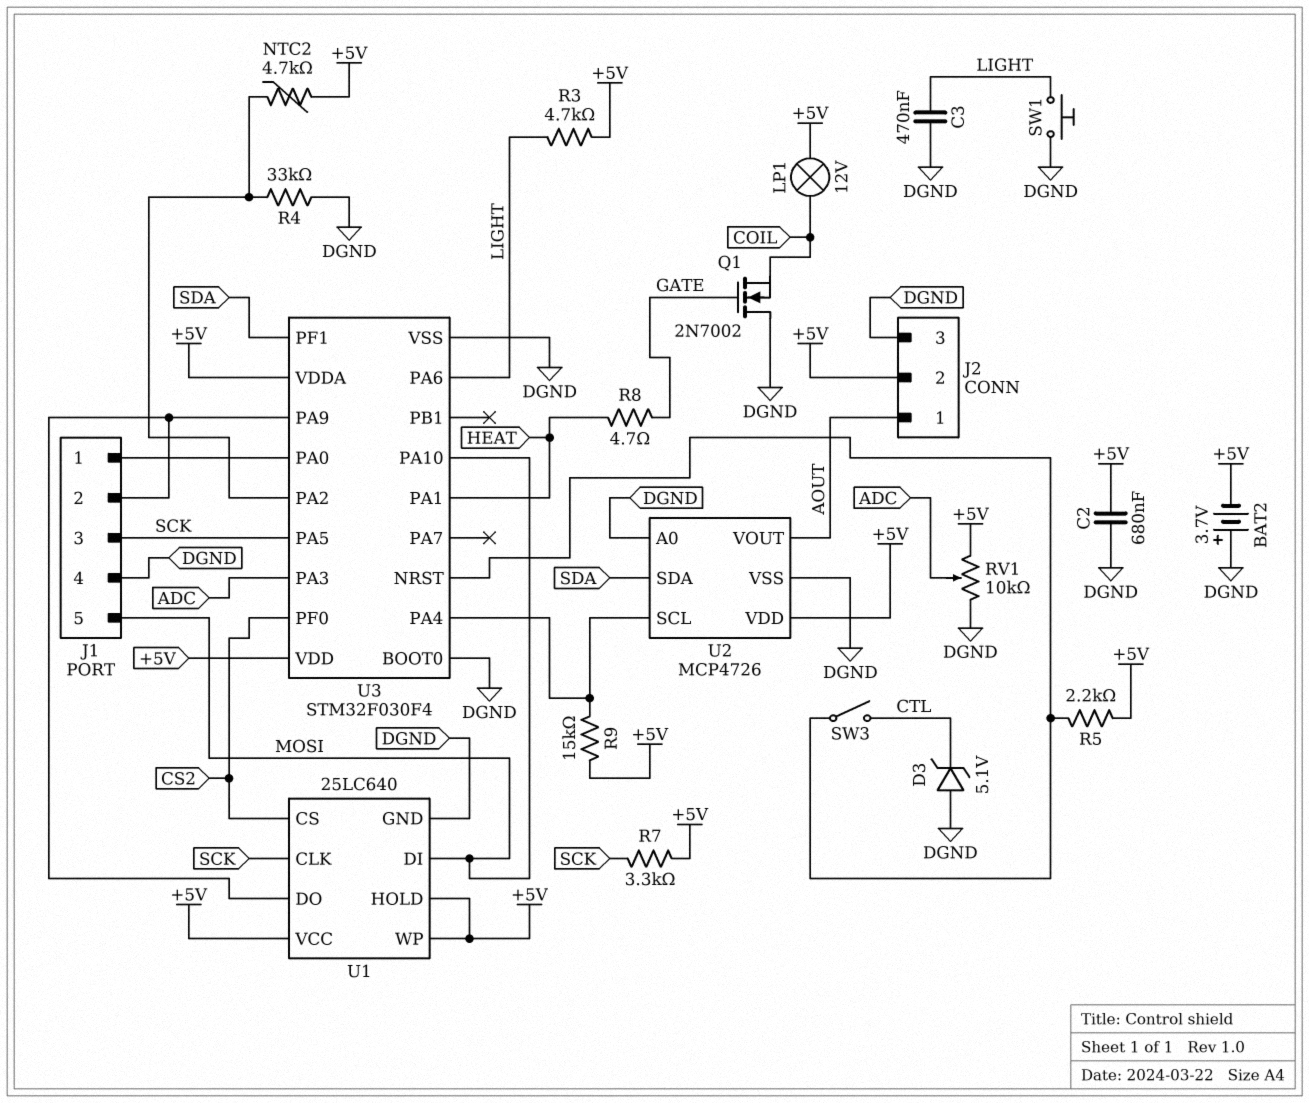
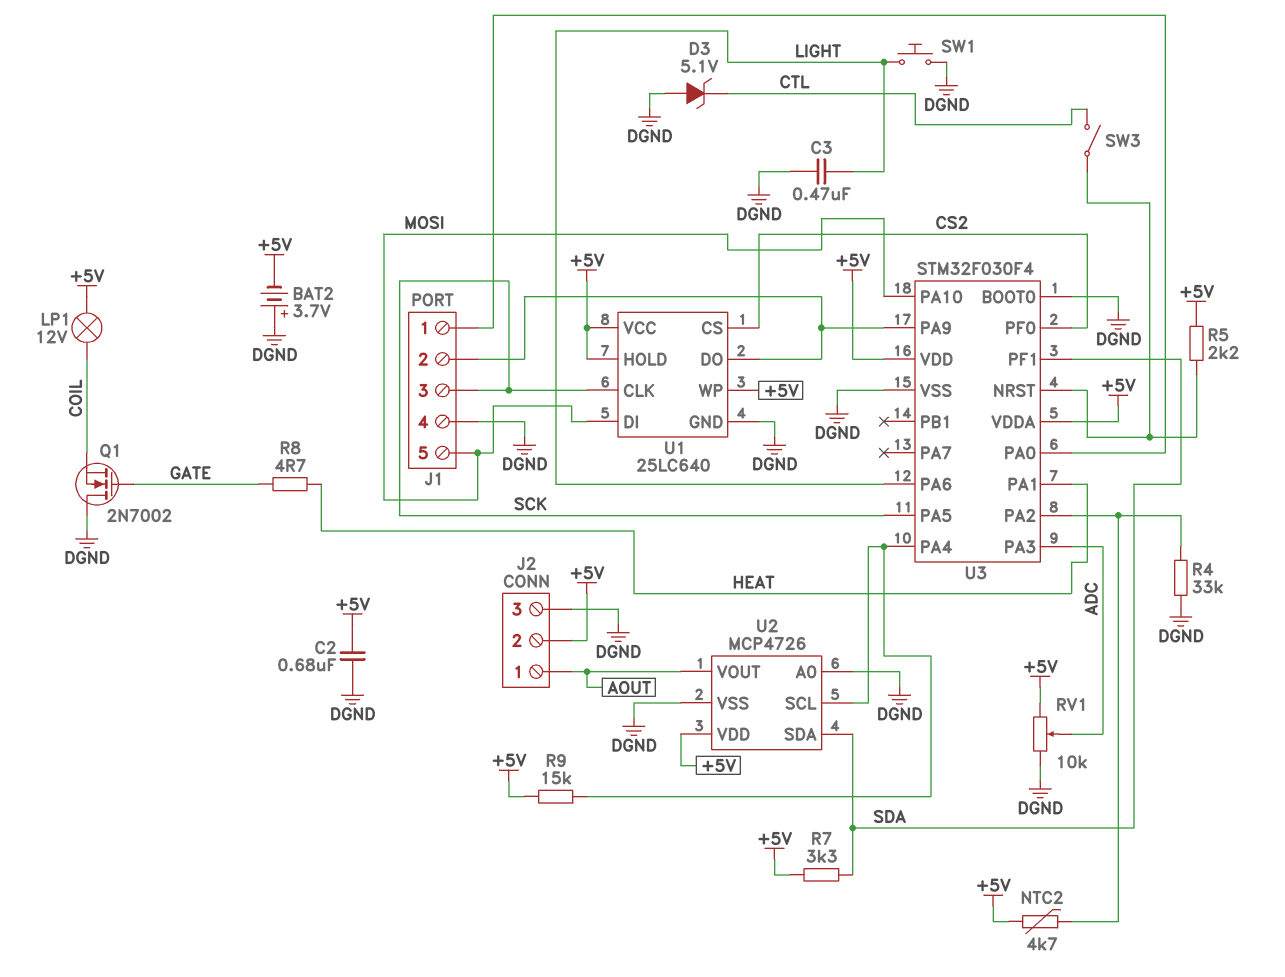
R3: 4.7k (+5V, LIGHT) -> none
R7: 3.3k (+5V, SCK) -> 3.3k (+5V, SDA)

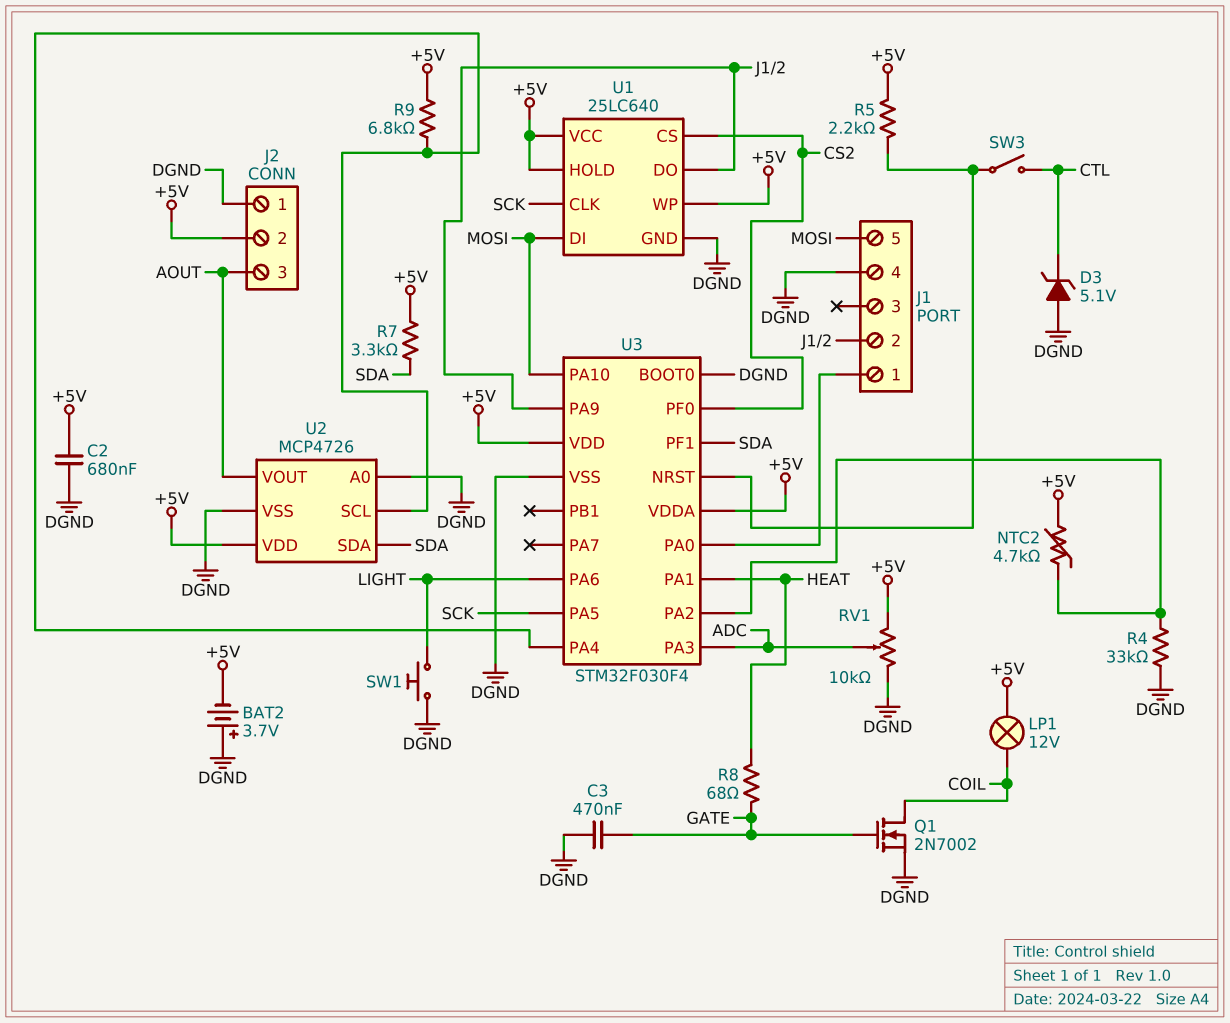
C3: 470nF (DGND, LIGHT) -> 470nF (DGND, GATE)
J1 pin 3: SCK -> none
J2 pin 1: AOUT -> DGND
J2 pin 3: DGND -> AOUT
Q1: NMOS 2N7002 (G GATE, D DGND, S COIL) -> NMOS 2N7002 (G GATE, D COIL, S DGND)
R8: 4.7 (GATE, HEAT) -> 68 (GATE, HEAT)
R9: 15k (+5V, U2/SCL) -> 6.8k (+5V, U2/SCL)

